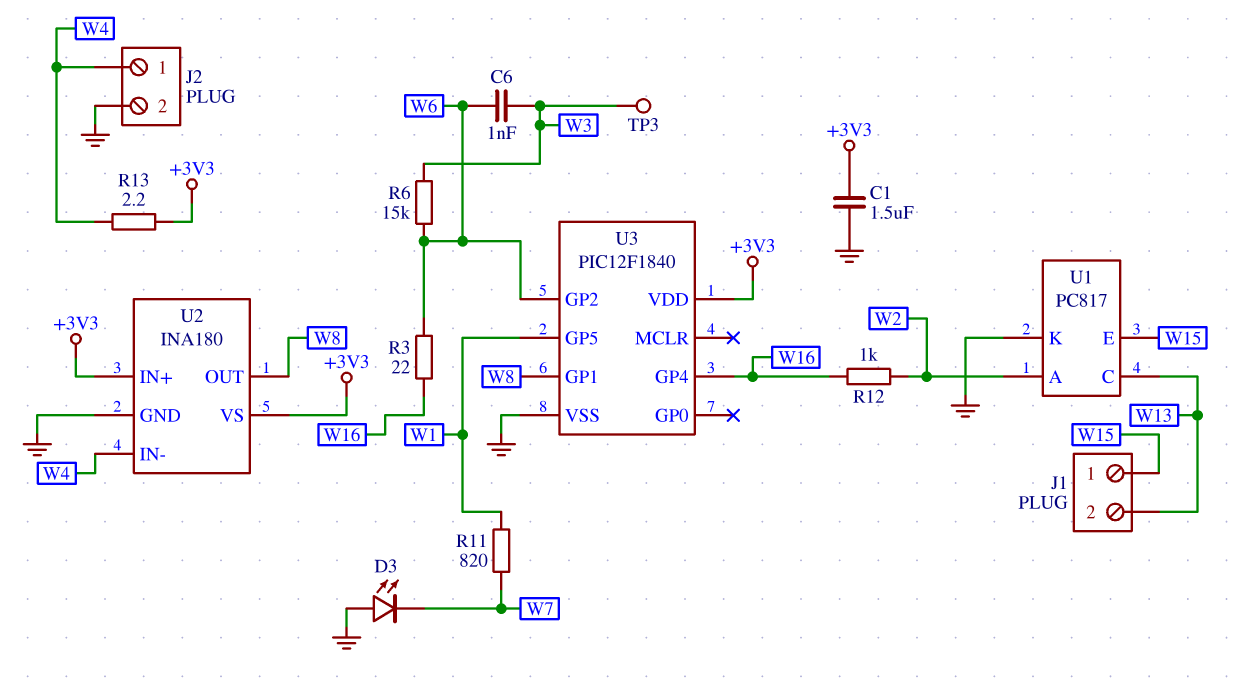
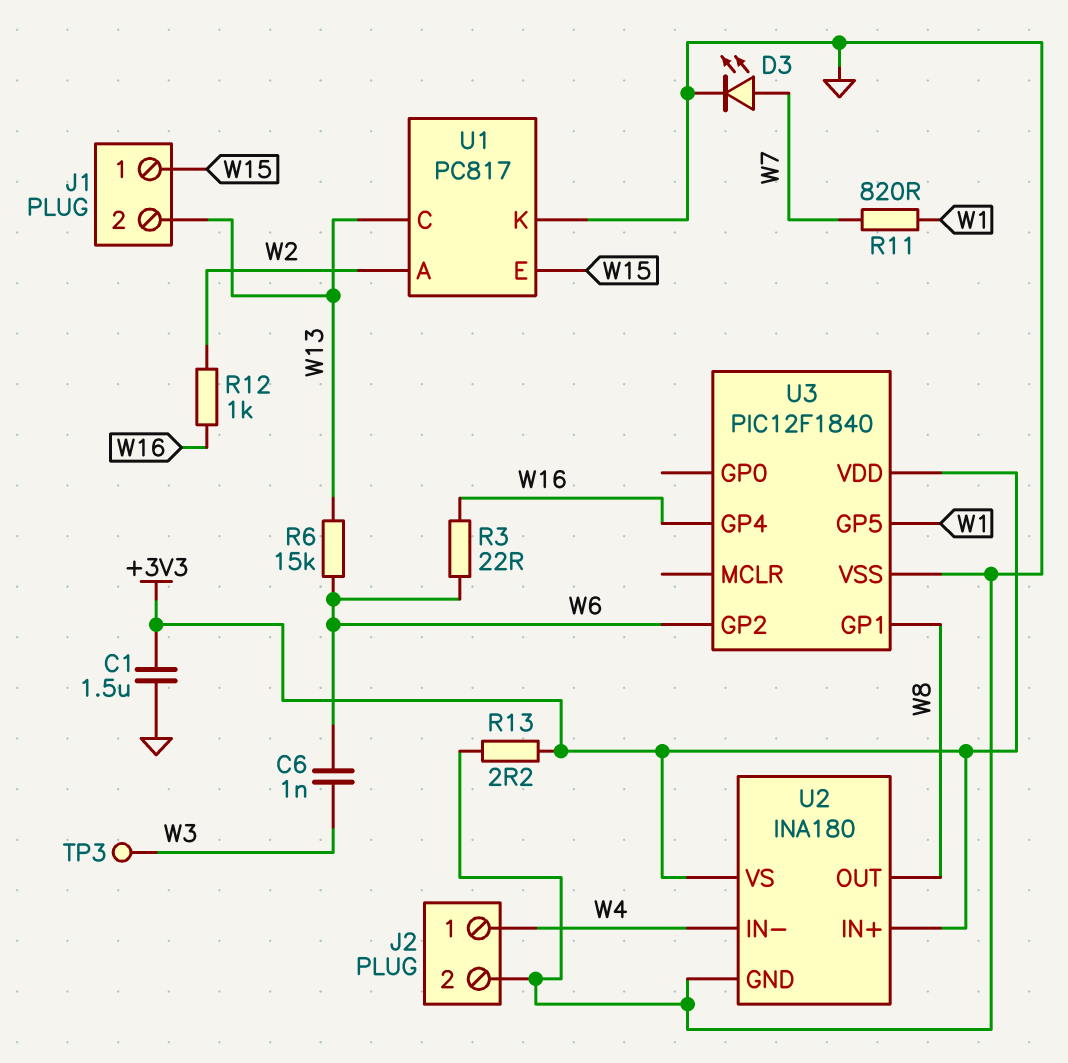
D3: LED (A GND, K W7) -> LED (A W7, K GND)
R6: 15k (W3, W6) -> 15k (W6, W13)
R13: 2.2 (+3V3, W4) -> 2.2 (+3V3, GND)

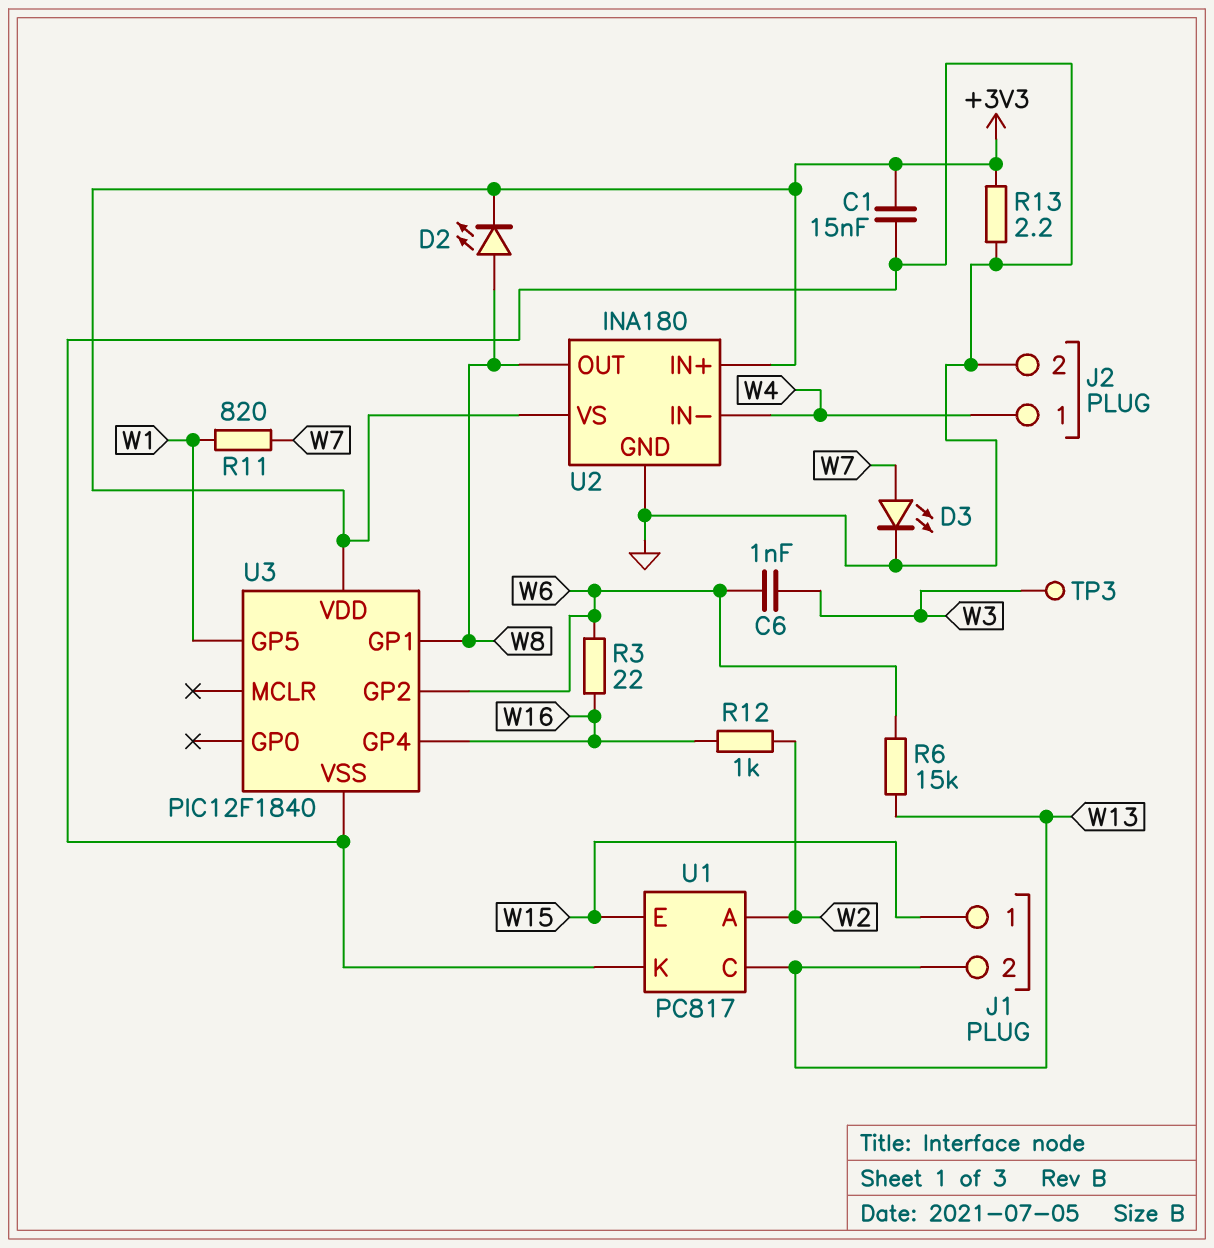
C1: 1.5uF (+3V3, GND) -> 15nF (+3V3, GND)
D2: none -> LED (A W8, K +3V3)

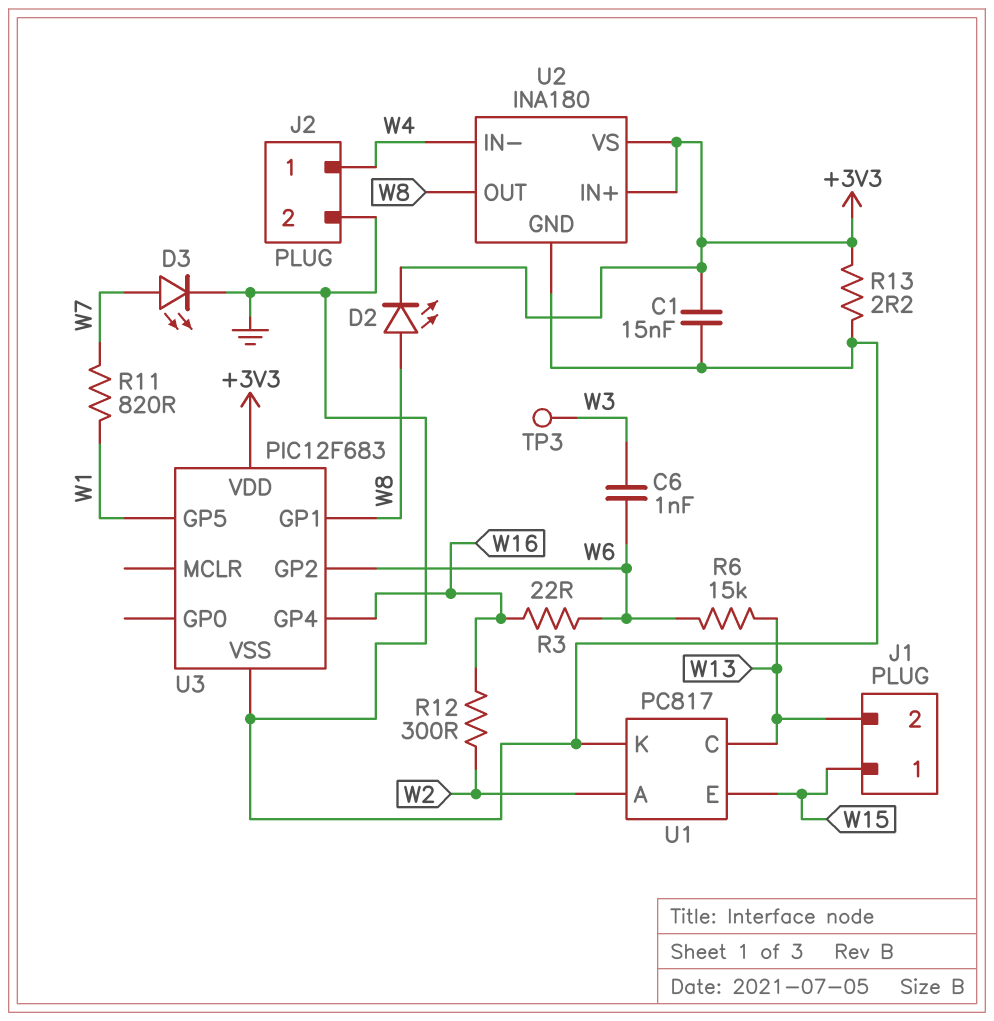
R12: 1k (W2, W16) -> 300 (W2, W16)
U3: PIC12F1840 -> PIC12F683

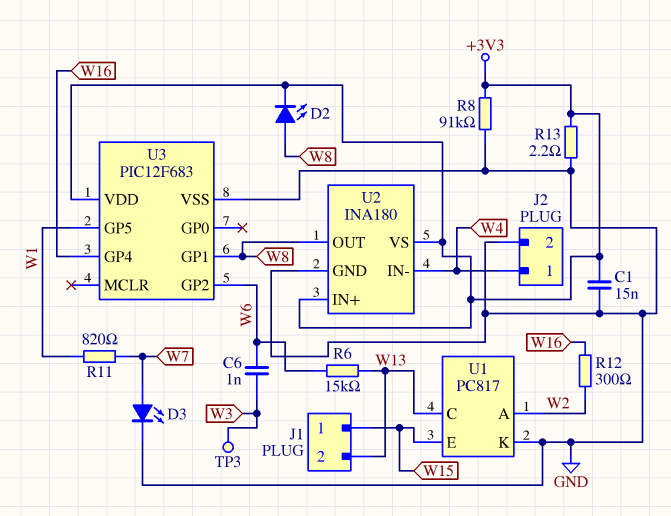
R3: 22 (W6, W16) -> none
R8: none -> 91k (+3V3, GND)

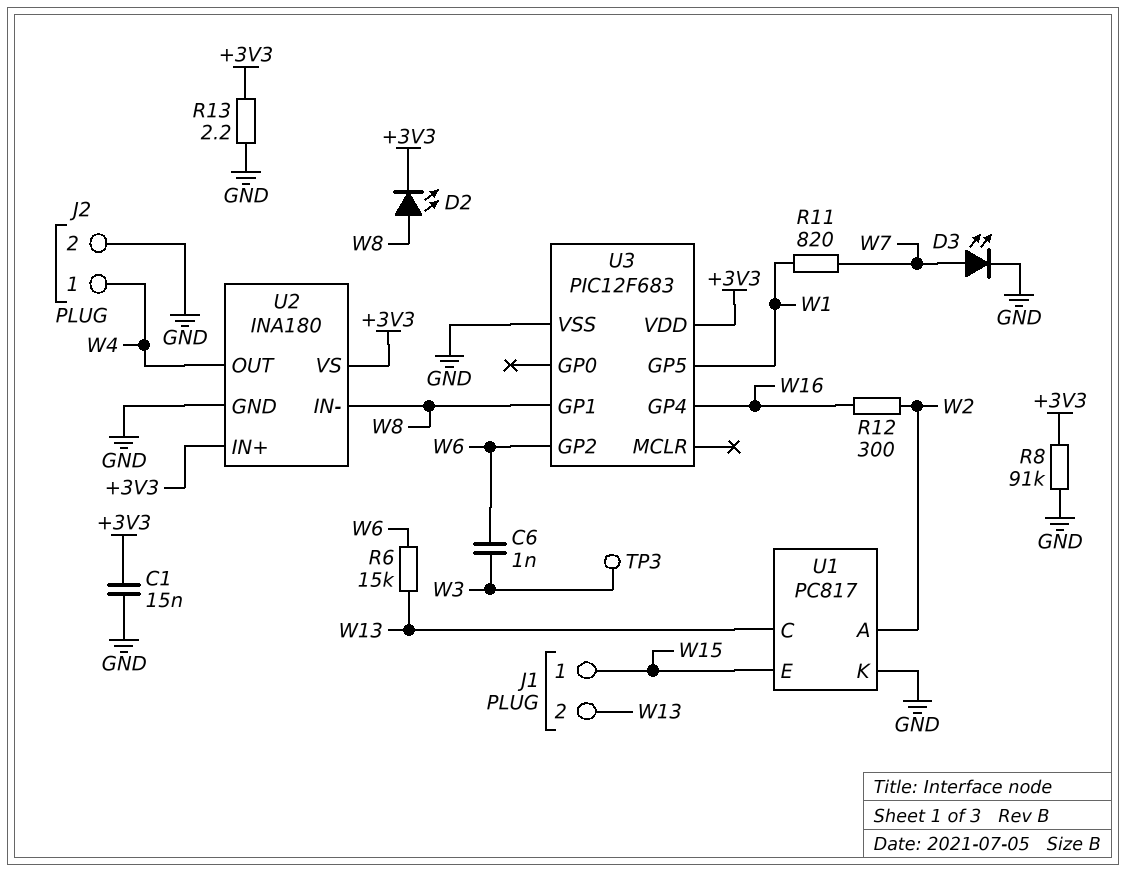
U2 pin IN-: W4 -> W8
U2 pin OUT: W8 -> W4

